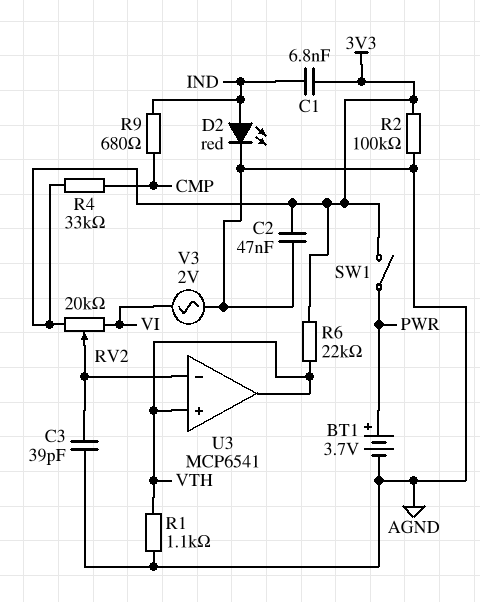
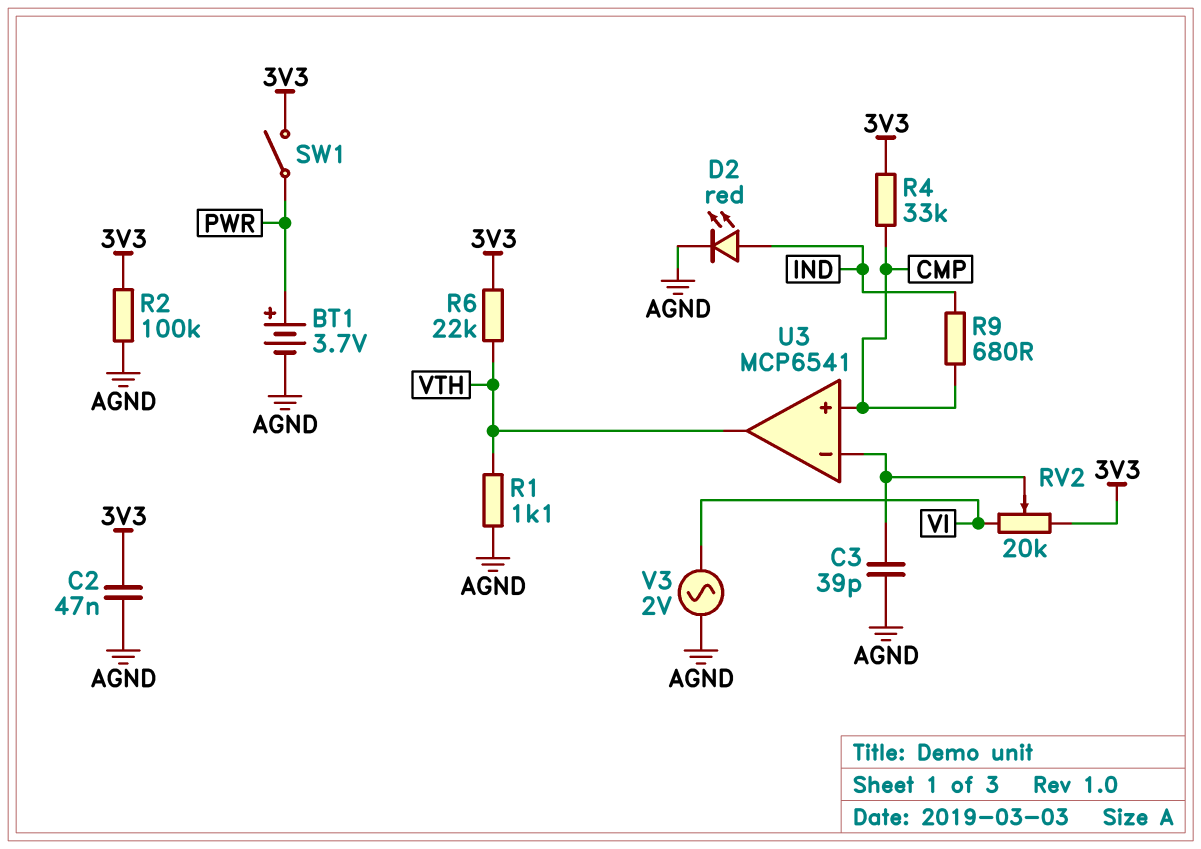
C1: 6.8nF (3V3, IND) -> none
U3 pin in+: VTH -> CMP

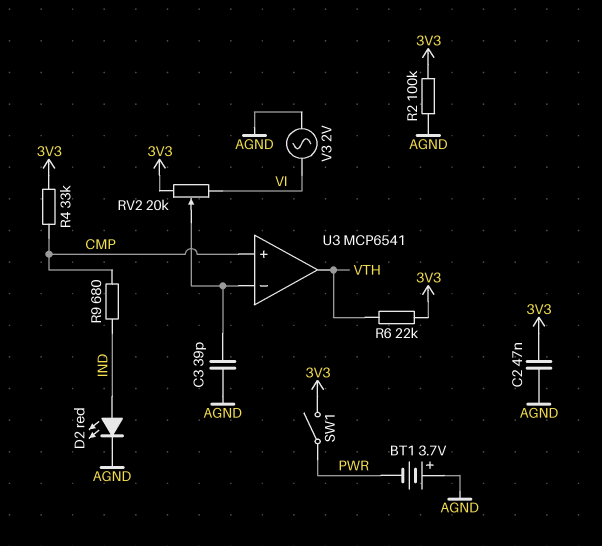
BT1: 3.7V (plus PWR, minus AGND) -> 3.7V (plus AGND, minus PWR)
R1: 1.1k (AGND, VTH) -> none

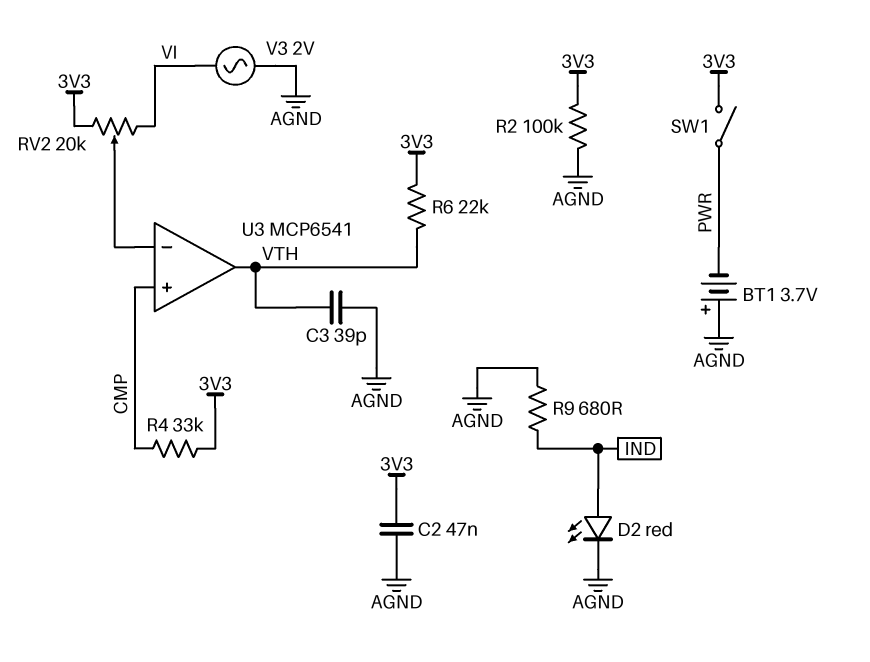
C3: 39pF (AGND, U3/in-) -> 39pF (AGND, VTH)
R9: 680 (CMP, IND) -> 680 (AGND, IND)

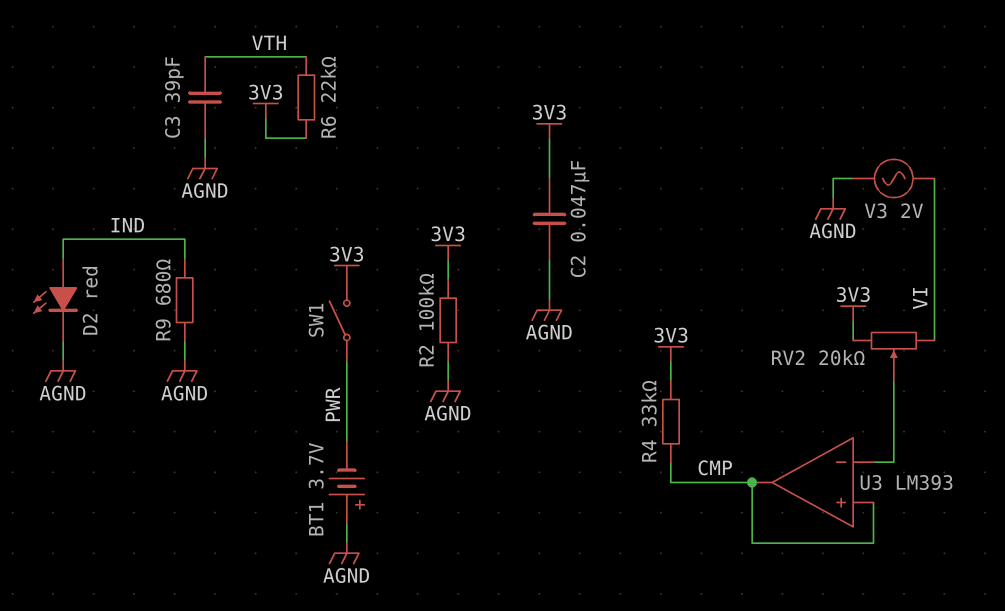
U3: MCP6541 -> LM393
U3 pin out: VTH -> CMP

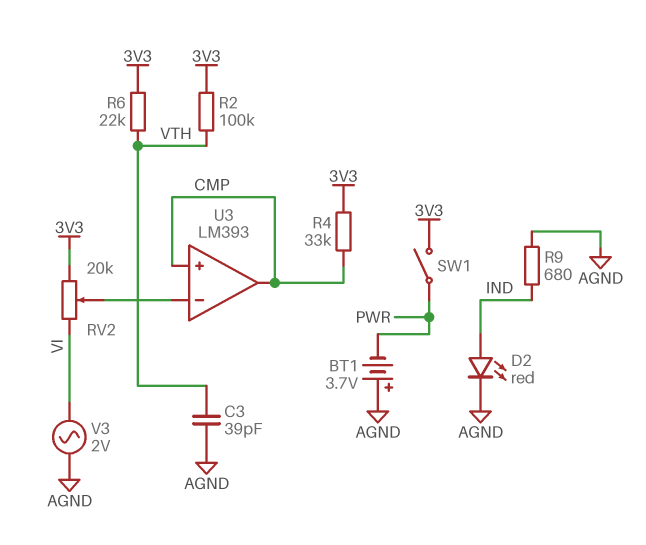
C2: 47nF (3V3, AGND) -> none
R2: 100k (3V3, AGND) -> 100k (3V3, VTH)

